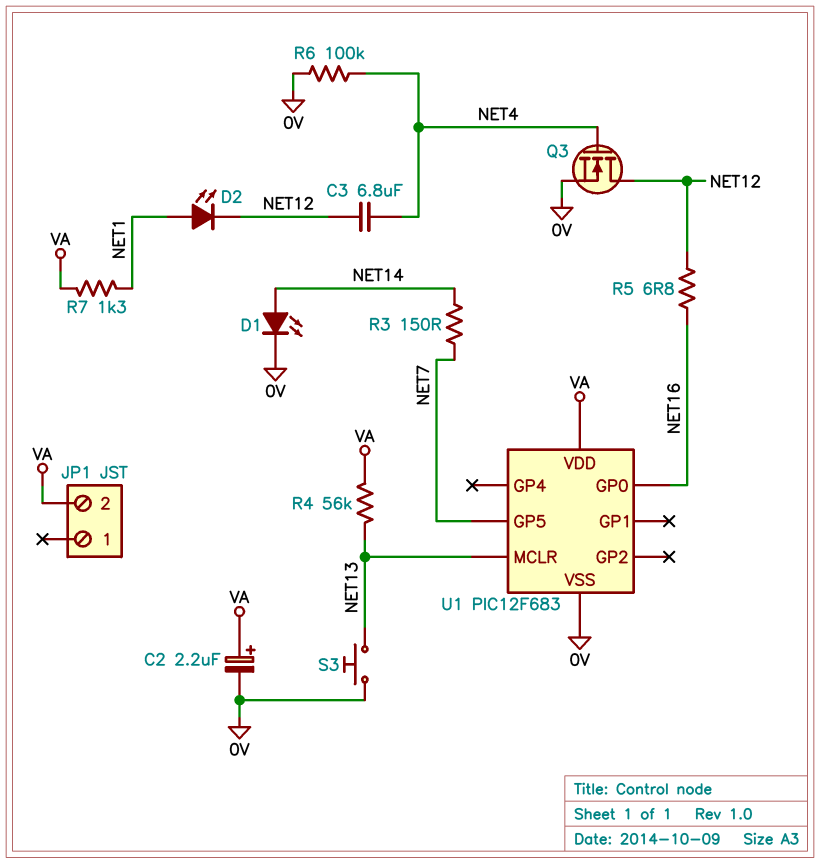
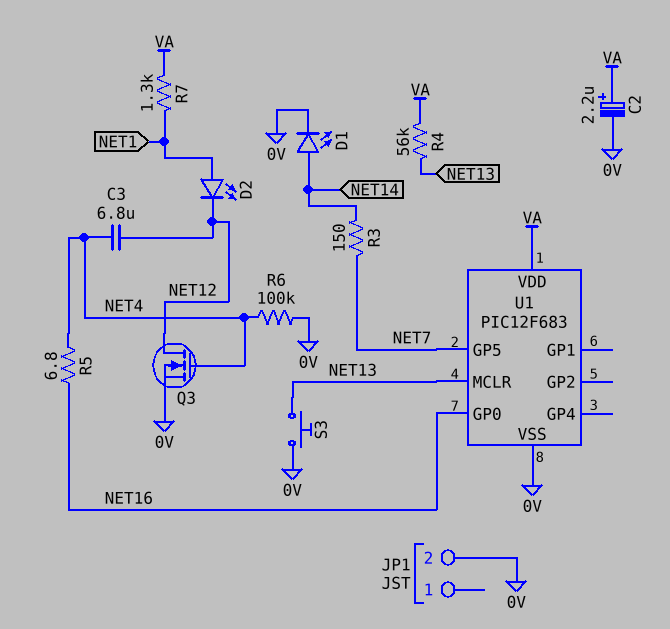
JP1 pin 2: VA -> 0V
R5: 6.8 (NET12, NET16) -> 6.8 (NET4, NET16)

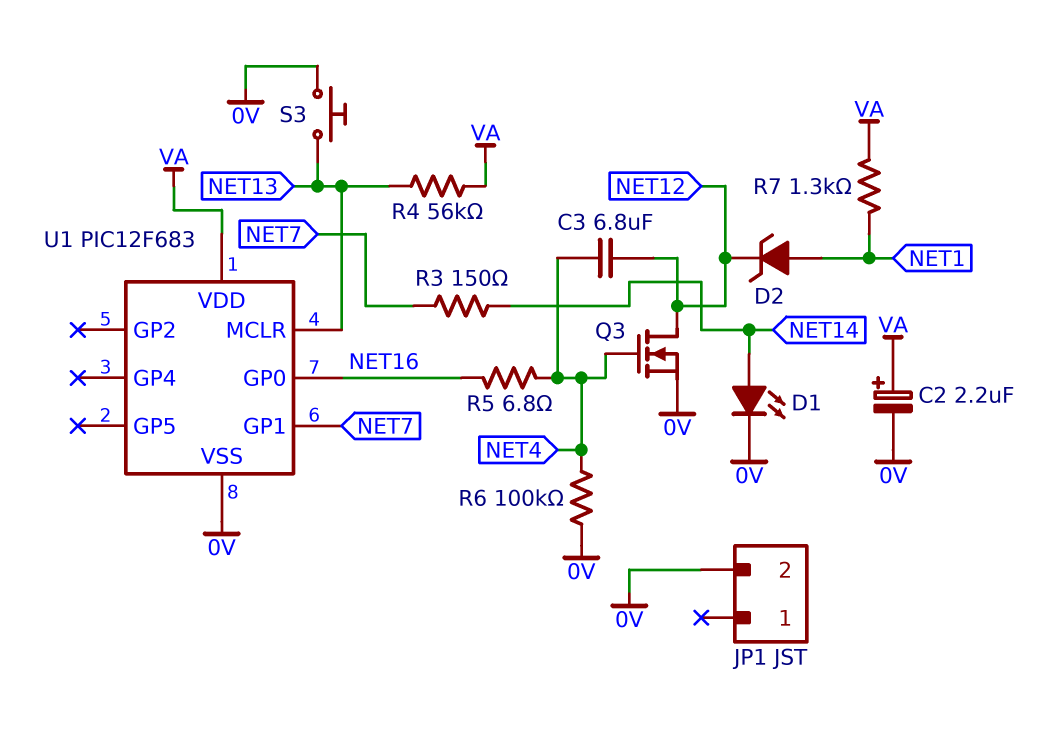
D2: LED (A NET1, K NET12) -> zener (A NET1, K NET12)
U1 pin GP1: none -> NET7
U1 pin GP5: NET7 -> none

